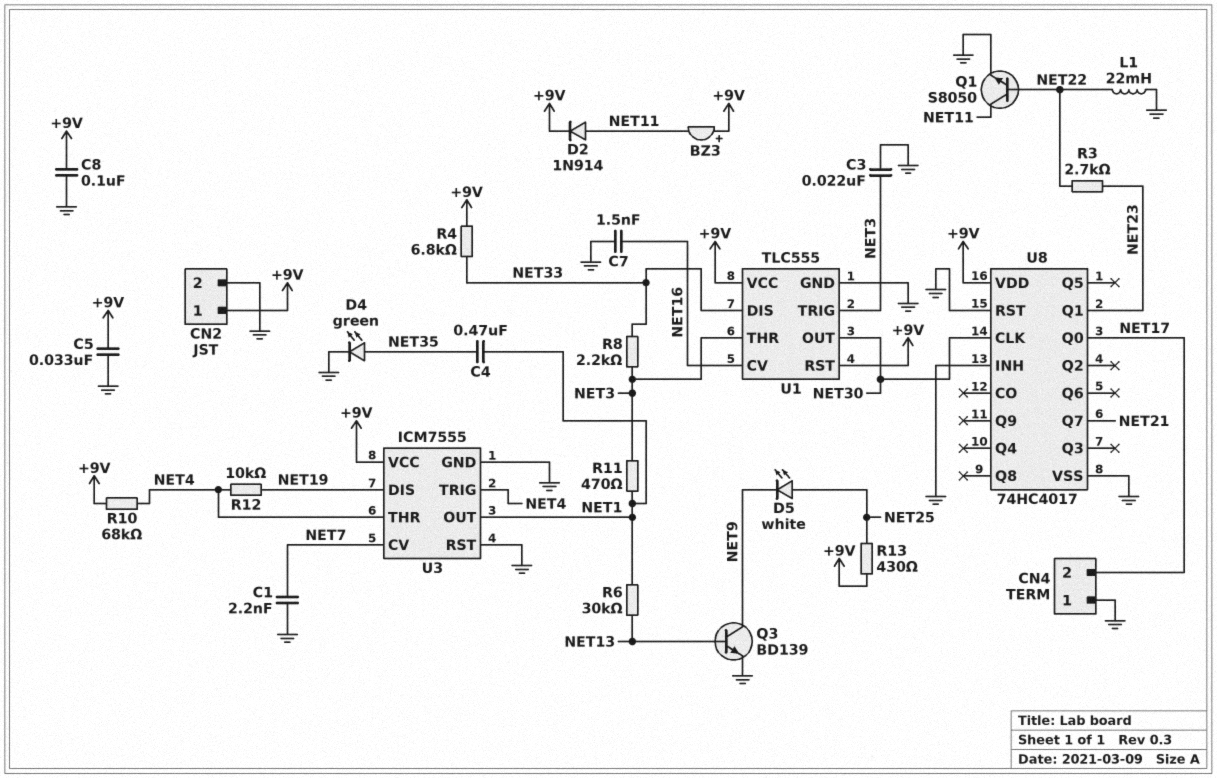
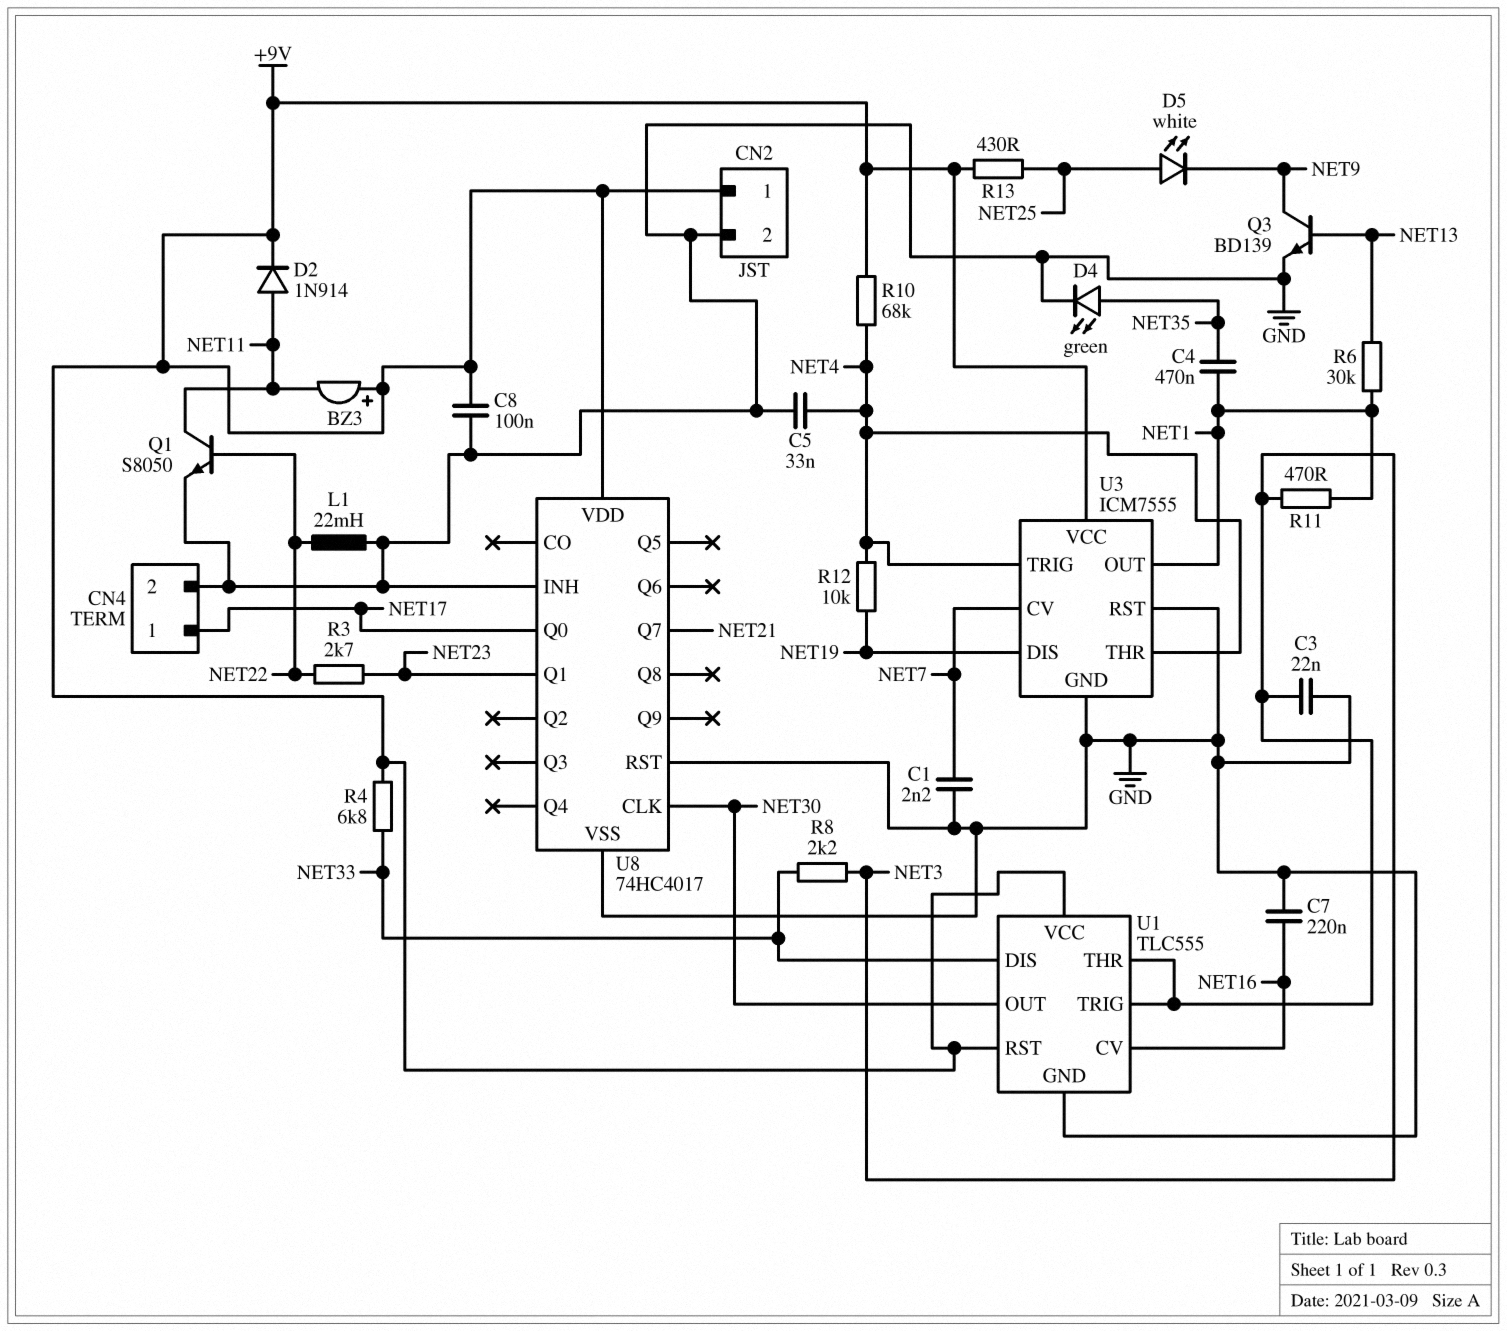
C5: 33nF (+9V, GND) -> 33nF (GND, NET4)
C7: 1.5nF (GND, NET16) -> 220nF (GND, NET16)
CN4 pin 1: GND -> NET17
CN4 pin 2: NET17 -> GND

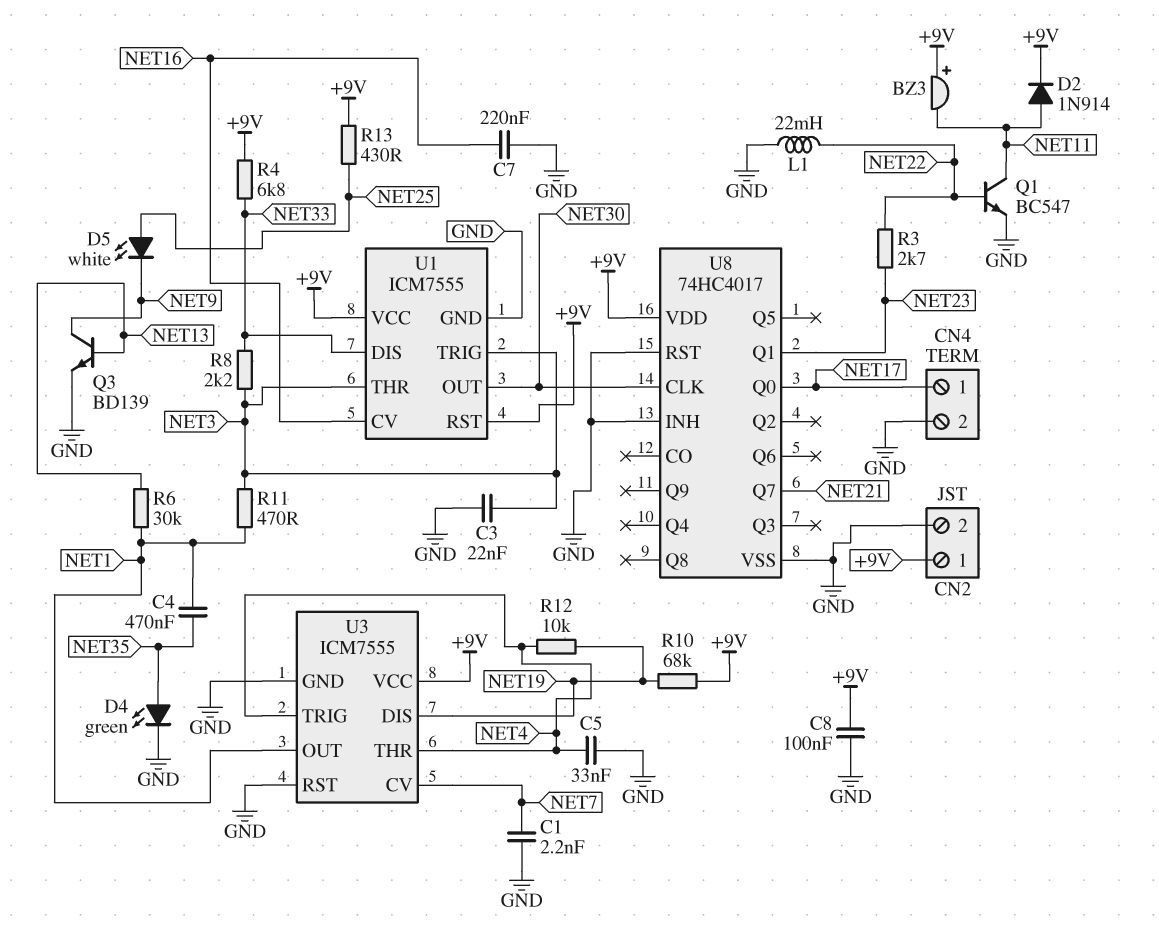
Q1: NPN S8050 (B NET22, C NET11, E GND) -> NPN BC547 (B NET22, C NET11, E GND)
R10: 68k (+9V, NET4) -> 68k (+9V, NET19)
U1: TLC555 -> ICM7555

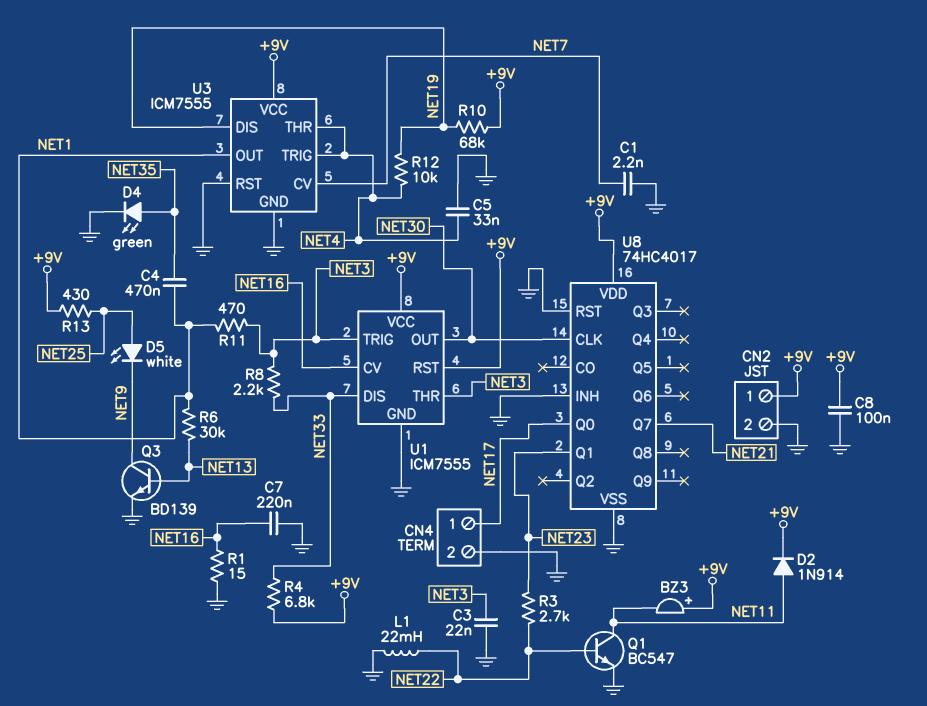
R1: none -> 15 (GND, NET16)

